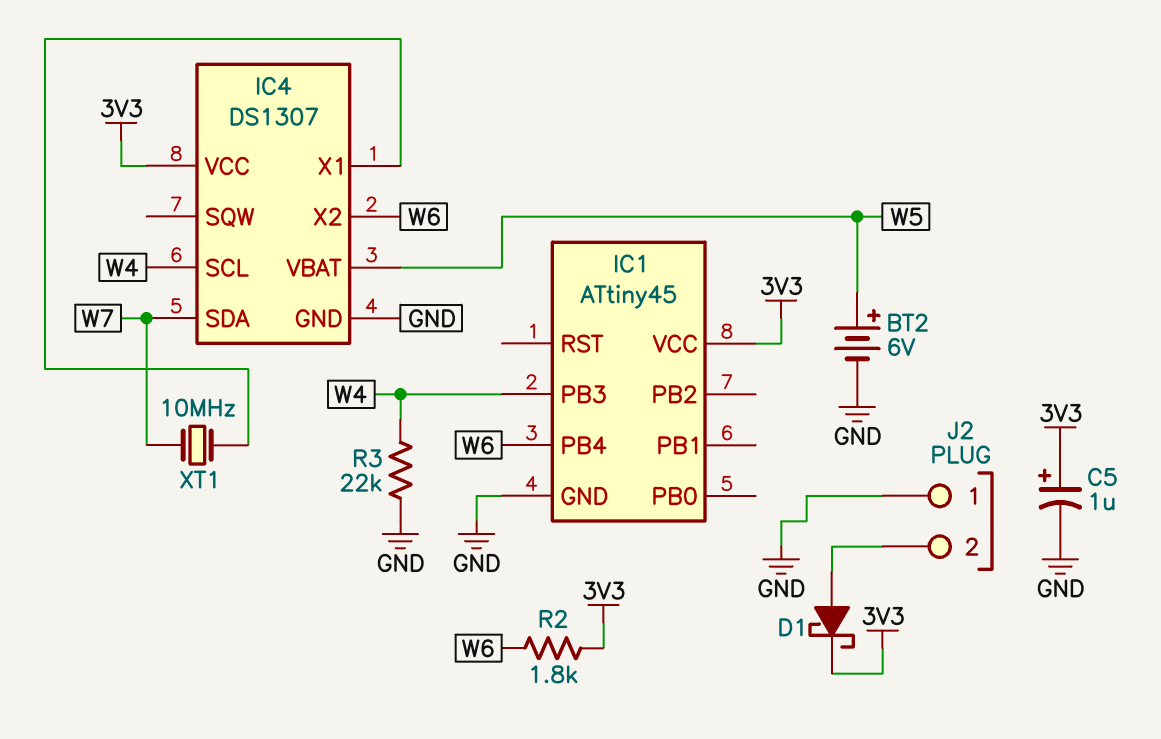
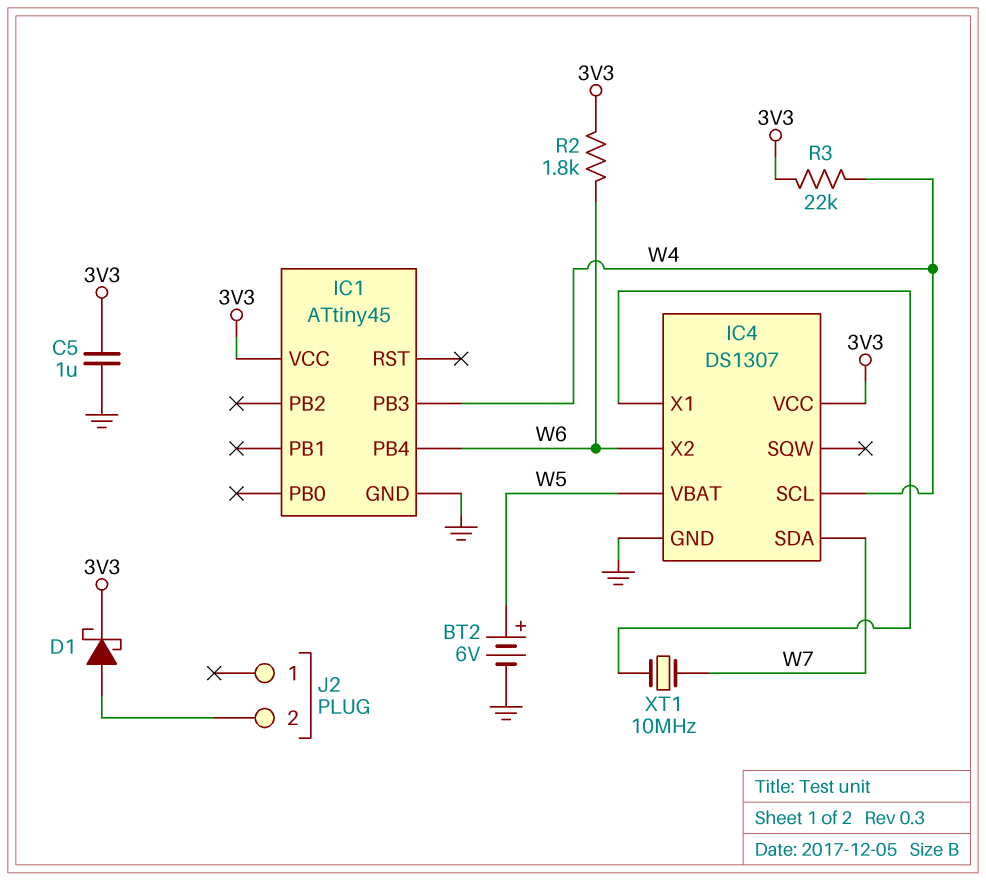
C5: 1uF (plus 3V3, minus GND) -> 1uF (3V3, GND)
J2 pin 1: GND -> none
R3: 22k (GND, W4) -> 22k (3V3, W4)

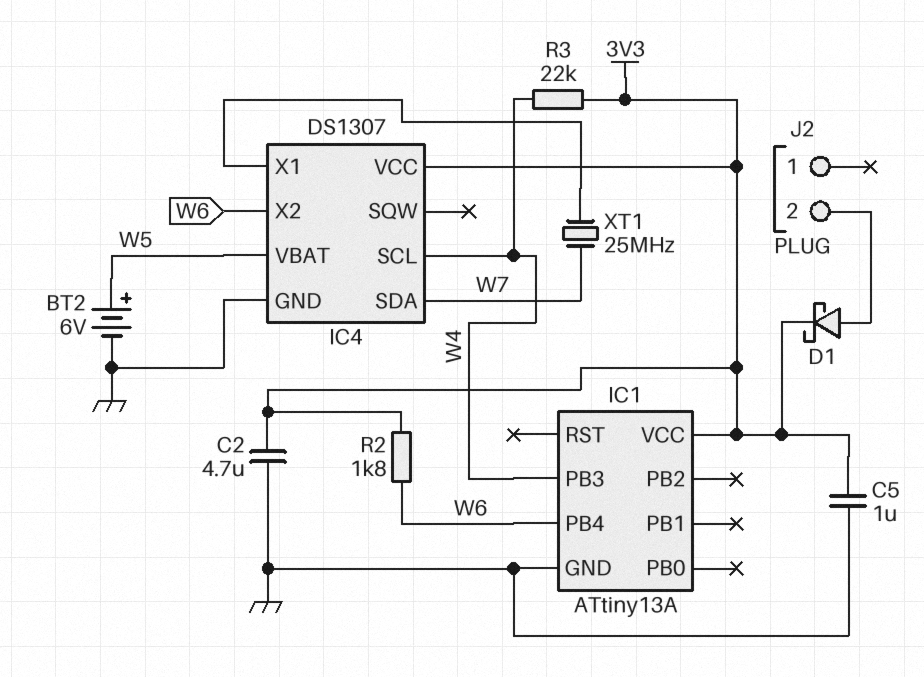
C2: none -> 4.7uF (3V3, GND)
IC1: ATtiny45 -> ATtiny13A
XT1: 10MHz (IC4/X1, W7) -> 25MHz (IC4/X1, W7)

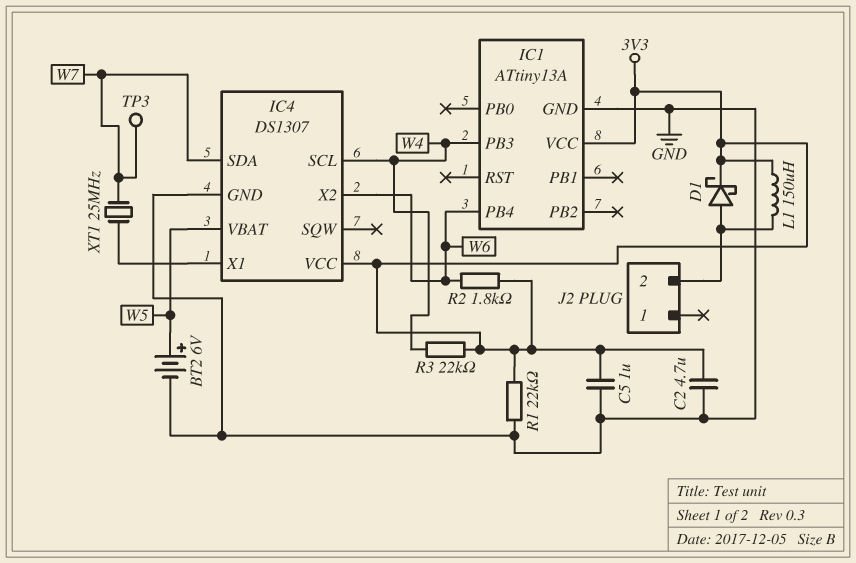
L1: none -> 150uH (3V3, J2/2)
R1: none -> 22k (3V3, GND)
TP3: none -> test point (W7)

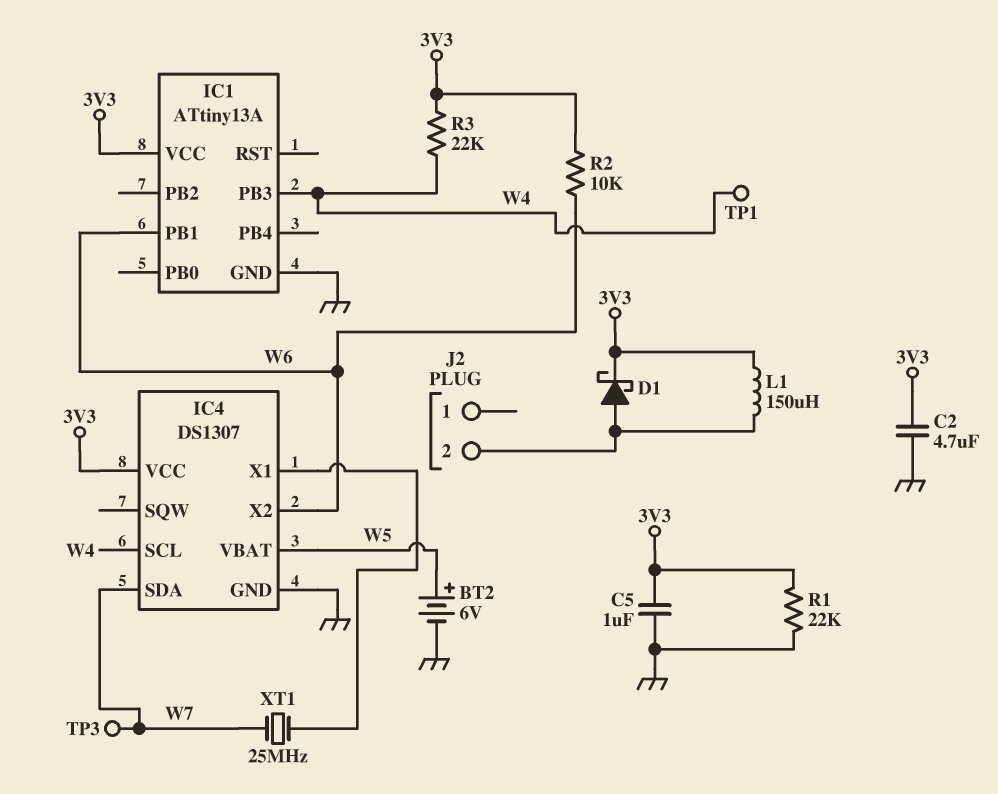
IC1 pin PB1: none -> W6
IC1 pin PB4: W6 -> none
R2: 1.8k (3V3, W6) -> 10k (3V3, W6)
TP1: none -> test point (W4)

